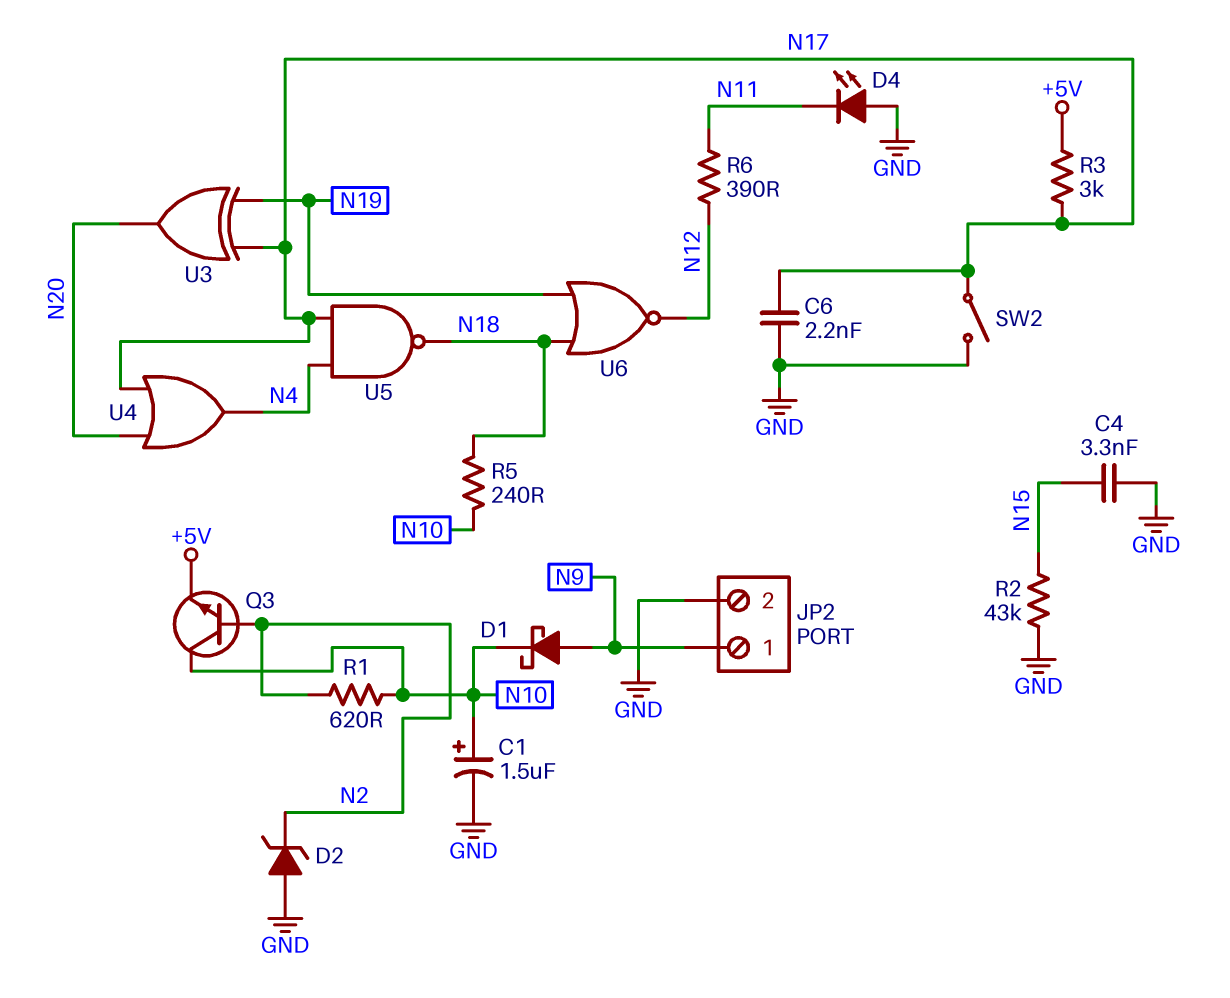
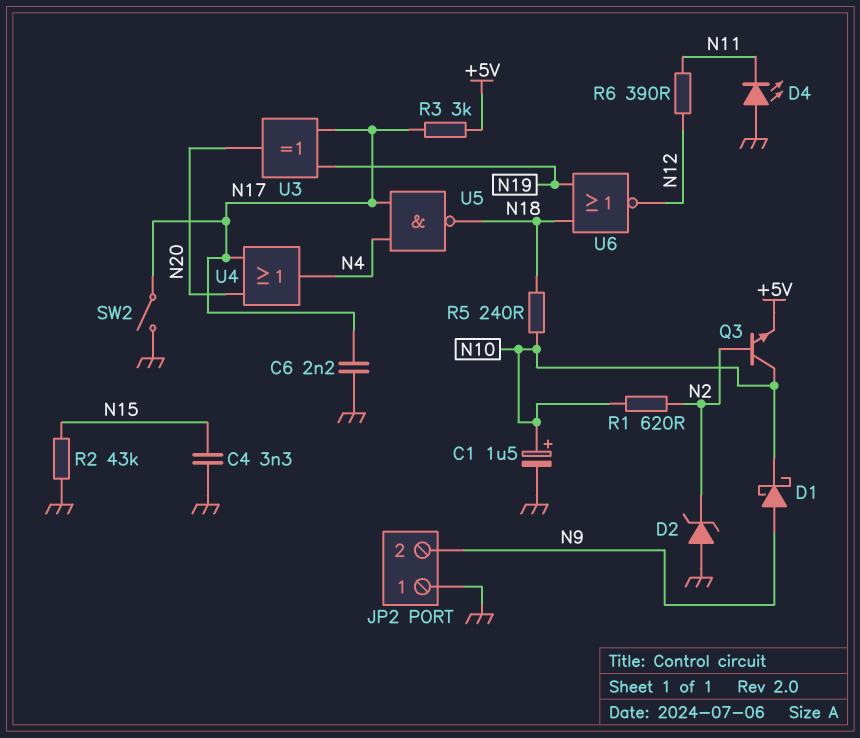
JP2 pin 1: N9 -> GND
JP2 pin 2: GND -> N9

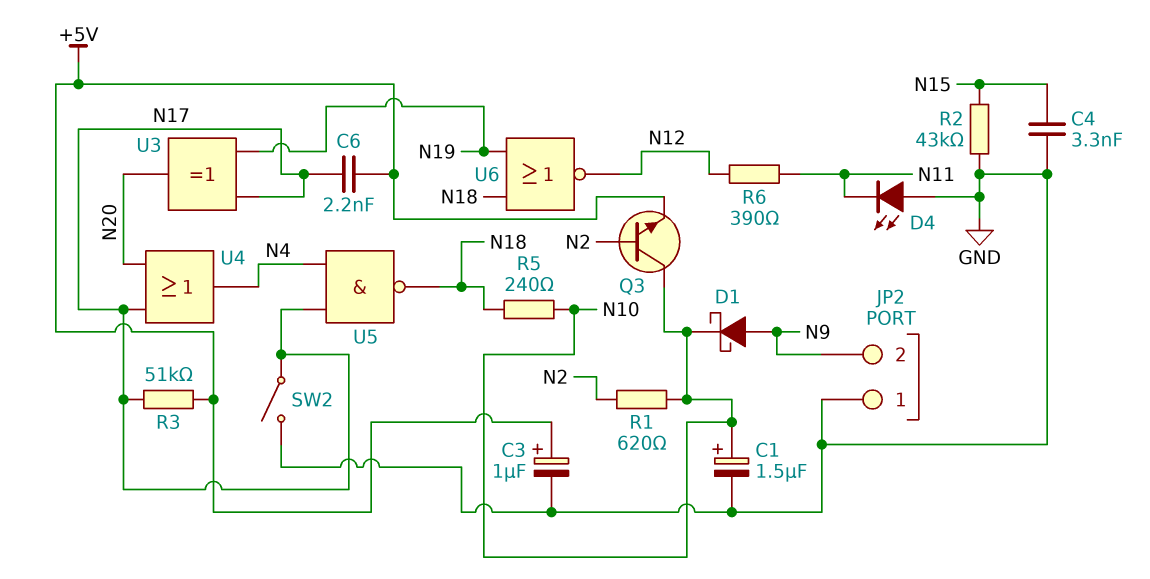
C3: none -> 1uF (plus +5V, minus GND)
C6: 2.2nF (GND, N17) -> 2.2nF (+5V, N17)
D2: zener (A GND, K N2) -> none
R3: 3k (+5V, N17) -> 51k (+5V, N17)

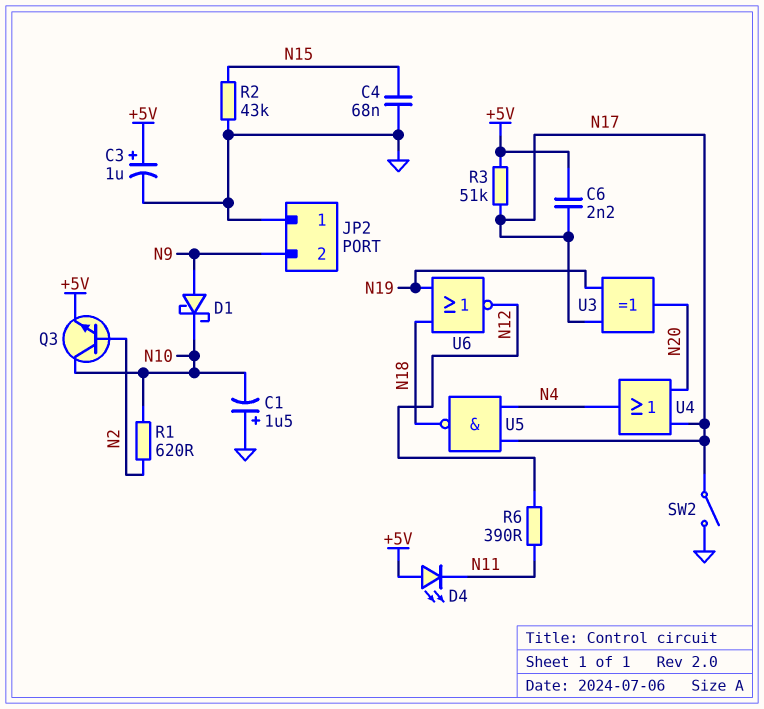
C1: 1.5uF (plus N10, minus GND) -> 1.5uF (plus GND, minus N10)
C4: 3.3nF (GND, N15) -> 68nF (GND, N15)
D4: LED (A GND, K N11) -> LED (A +5V, K N11)
R5: 240 (N10, N18) -> none

